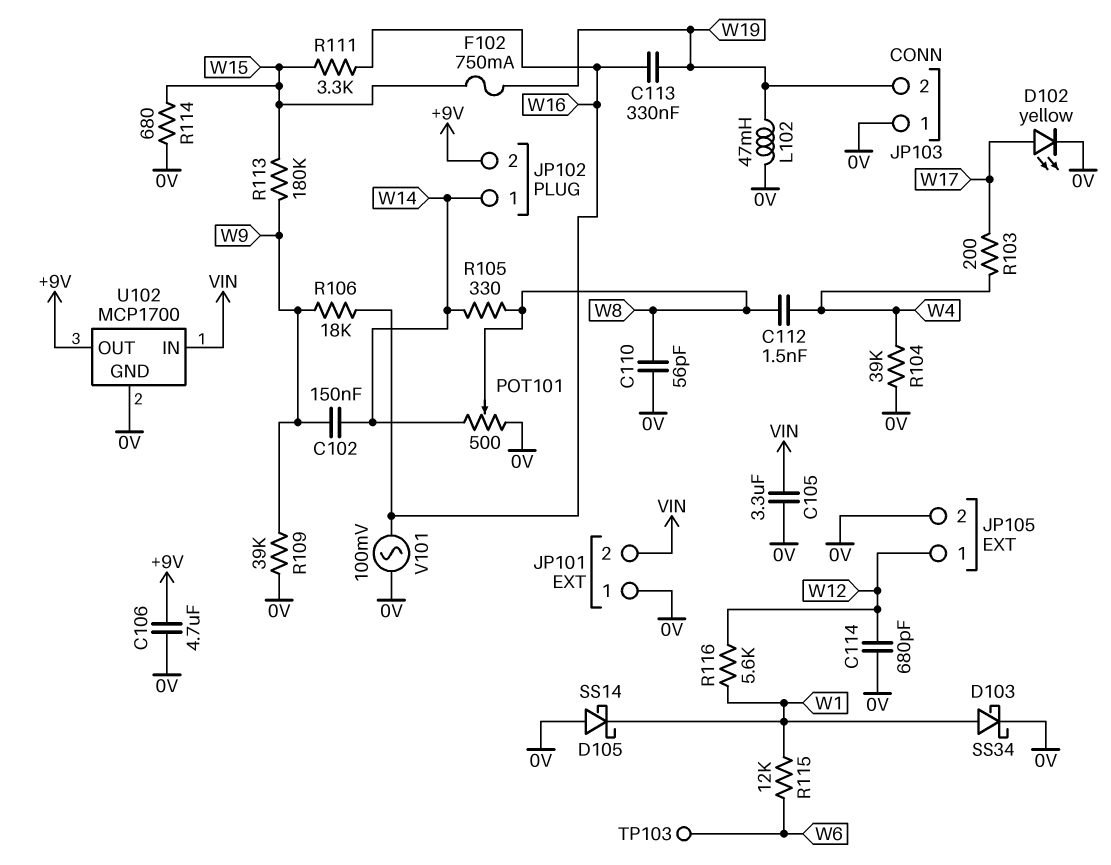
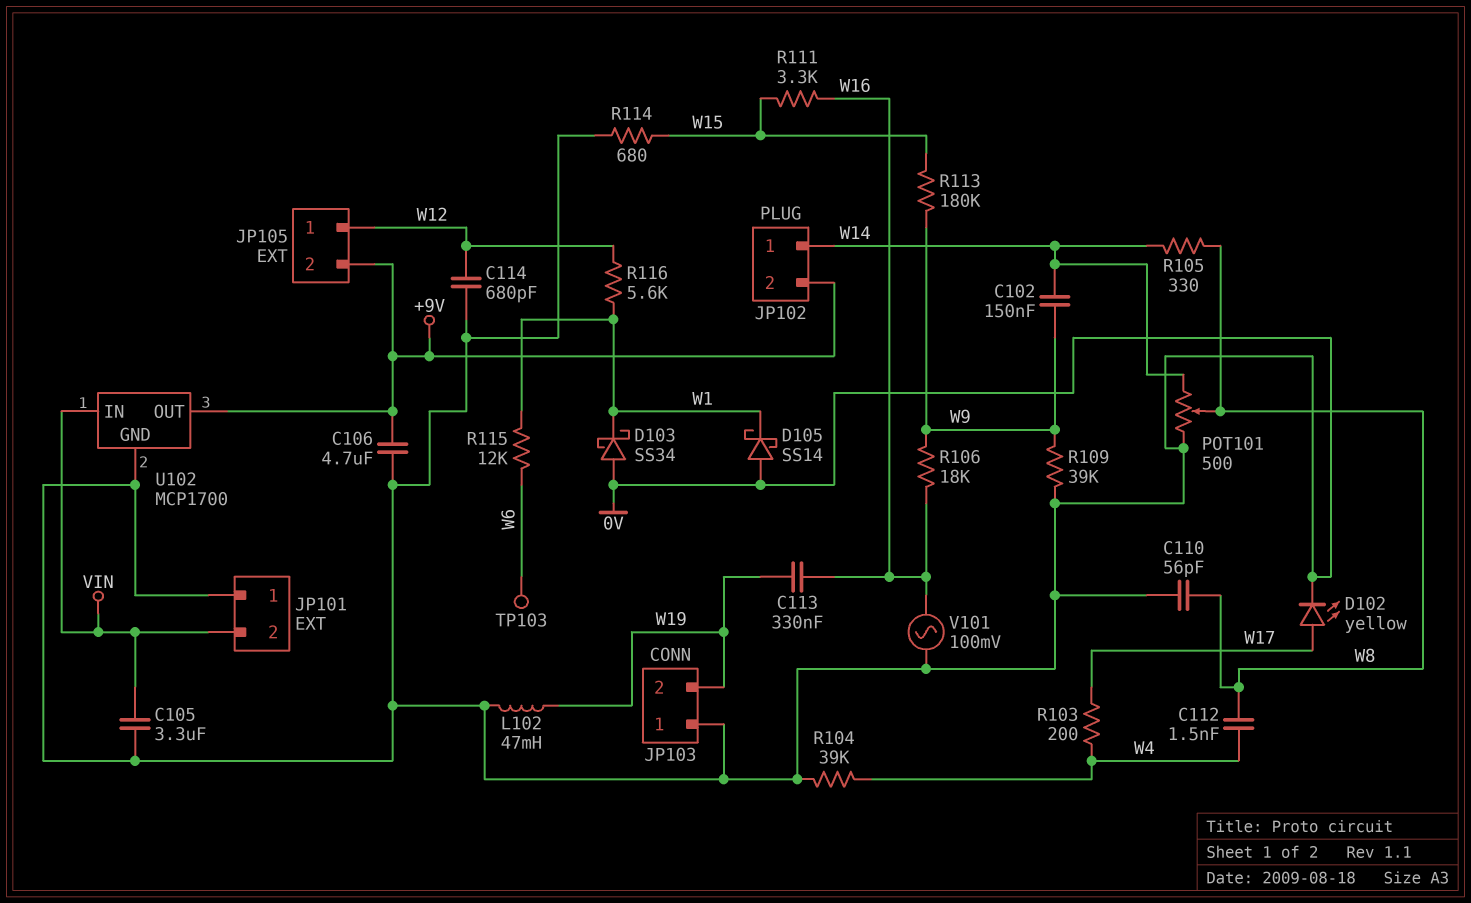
D103: schottky SS34 (A W1, K 0V) -> schottky SS34 (A 0V, K W1)
F102: 750mA (W15, W19) -> none
JP105 pin 2: 0V -> +9V

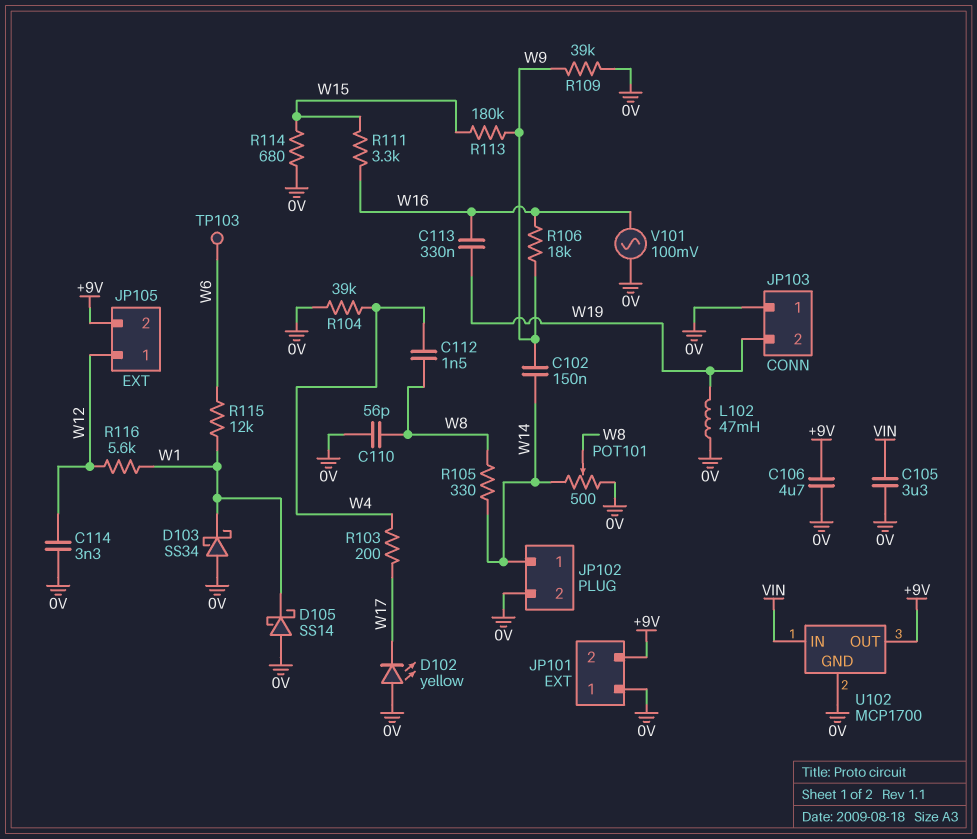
C114: 680pF (0V, W12) -> 3.3nF (0V, W12)
D102: LED yellow (A W17, K 0V) -> LED yellow (A 0V, K W17)
JP101 pin 2: VIN -> +9V
JP102 pin 2: +9V -> 0V

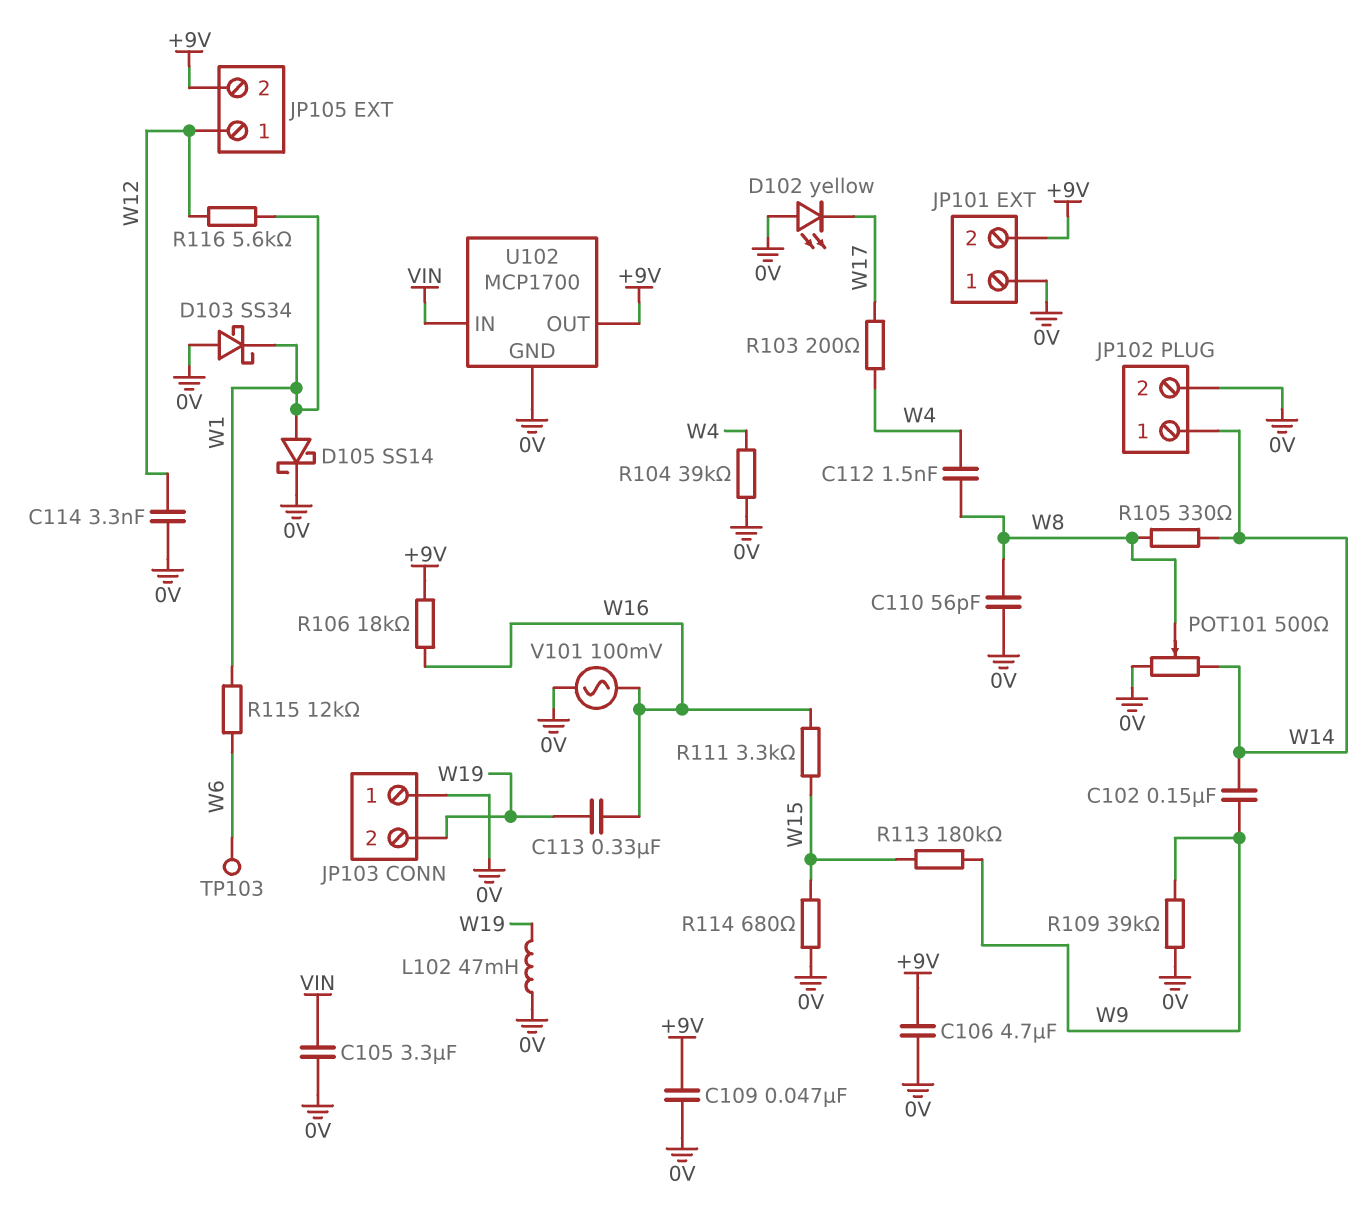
C109: none -> 47nF (+9V, 0V)
D105: schottky SS14 (A 0V, K W1) -> schottky SS14 (A W1, K 0V)
R106: 18k (W9, W16) -> 18k (+9V, W16)

